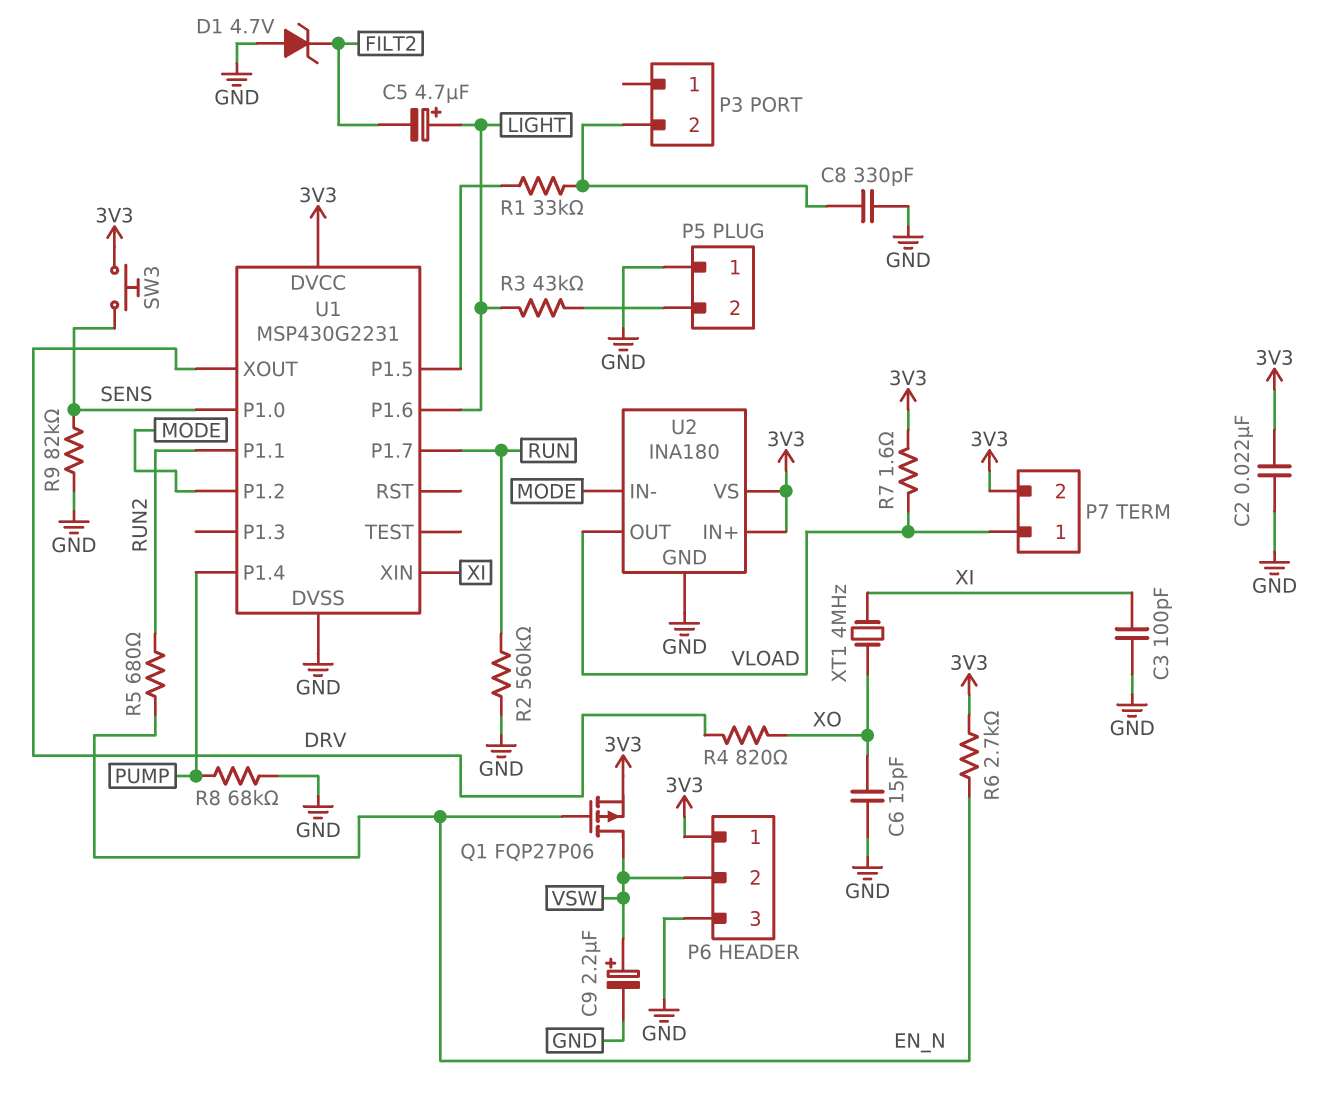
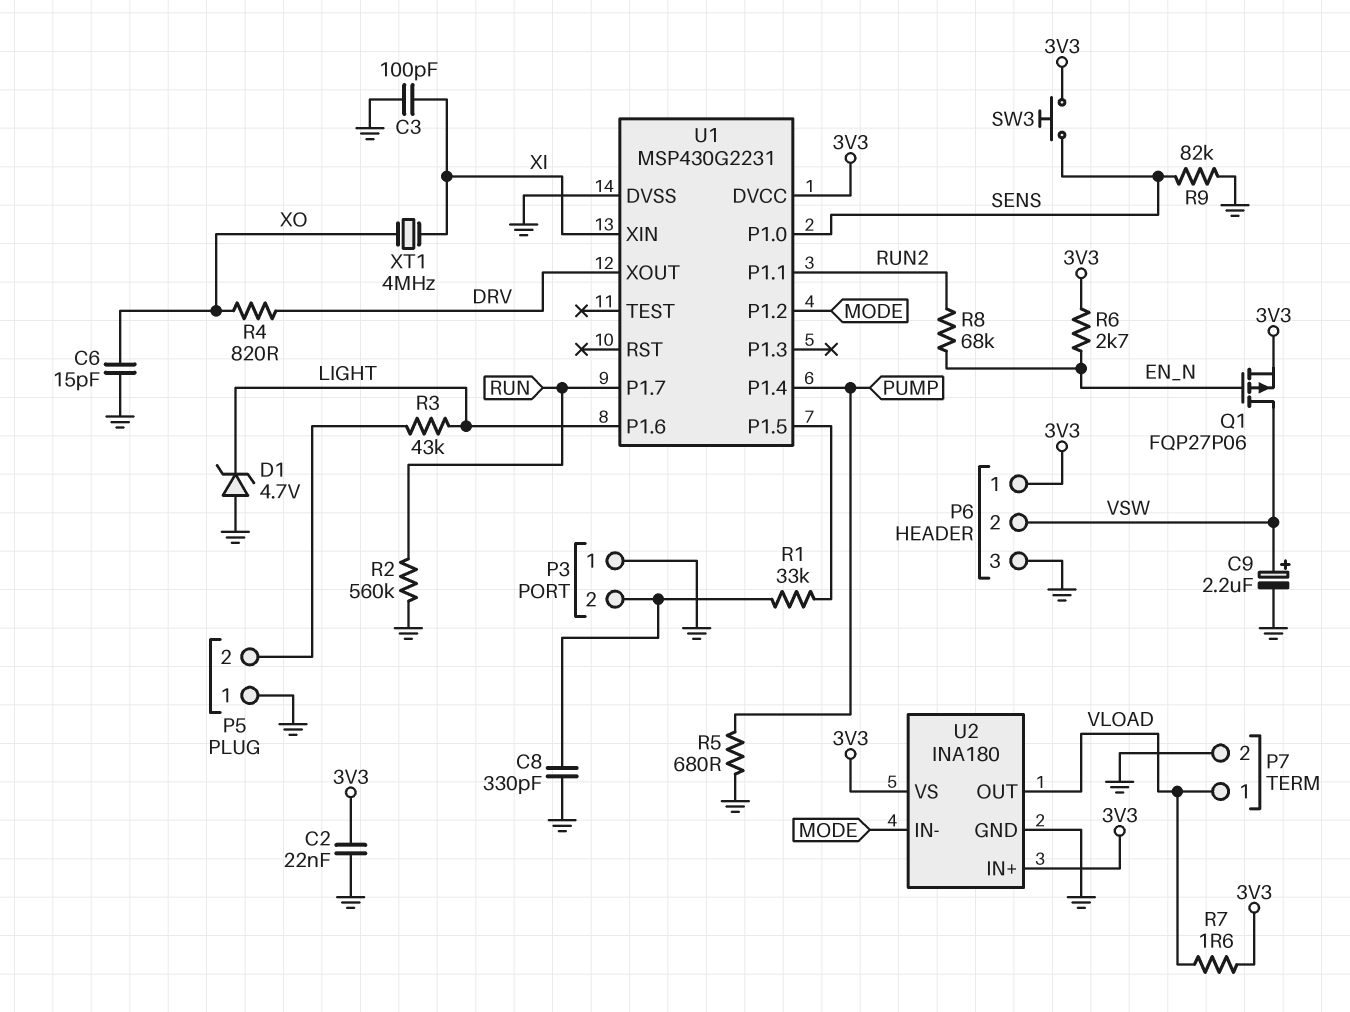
C5: 4.7uF (plus LIGHT, minus FILT2) -> none
D1: zener 4.7V (A GND, K FILT2) -> zener 4.7V (A GND, K LIGHT)
P3 pin 1: none -> GND
P7 pin 2: 3V3 -> GND
R5: 680 (EN_N, RUN2) -> 680 (GND, PUMP)
R8: 68k (GND, PUMP) -> 68k (EN_N, RUN2)

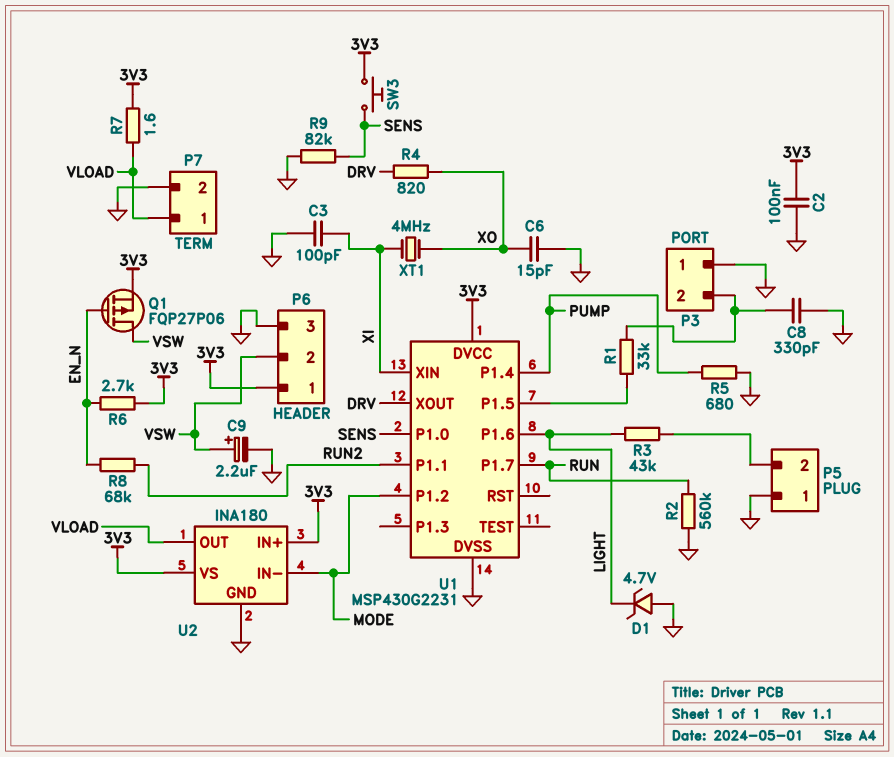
C2: 22nF (3V3, GND) -> 100nF (3V3, GND)

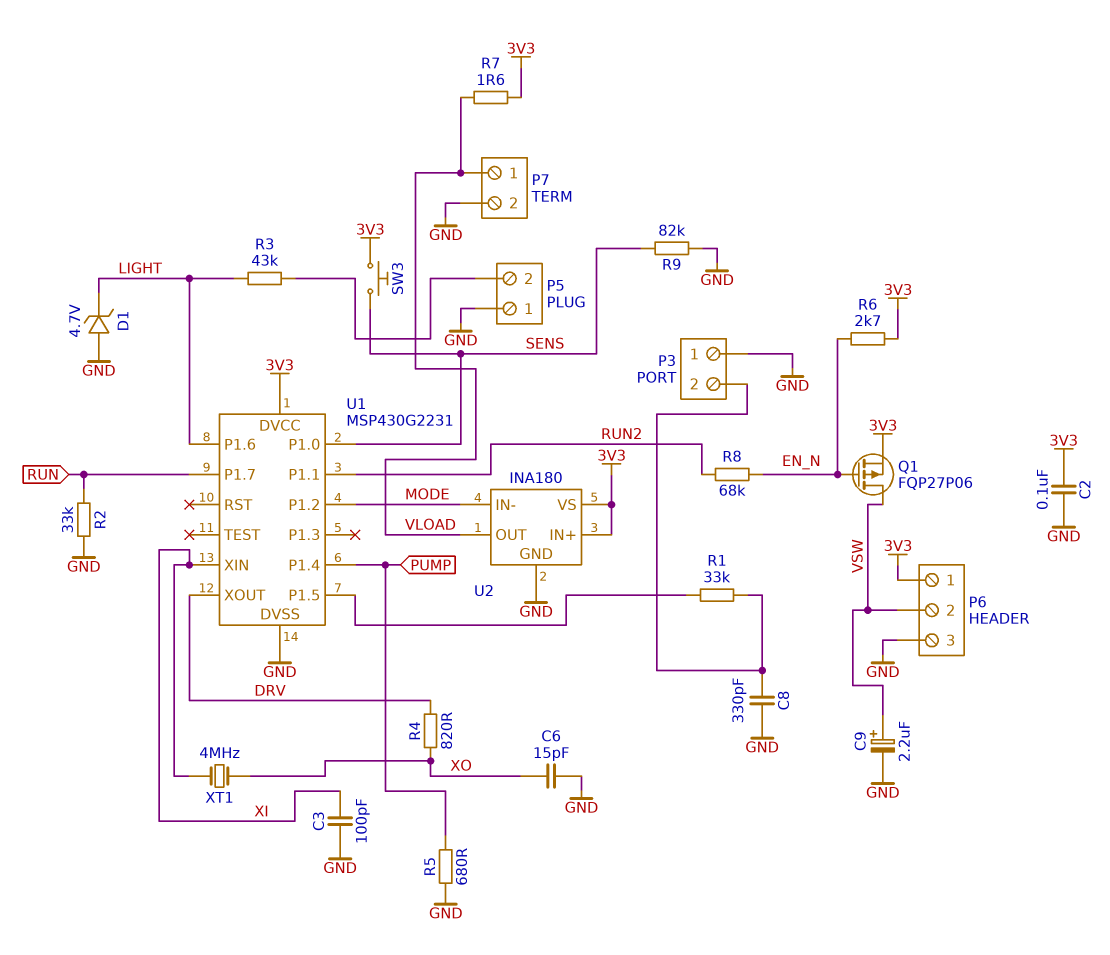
R2: 560k (GND, RUN) -> 33k (GND, RUN)

